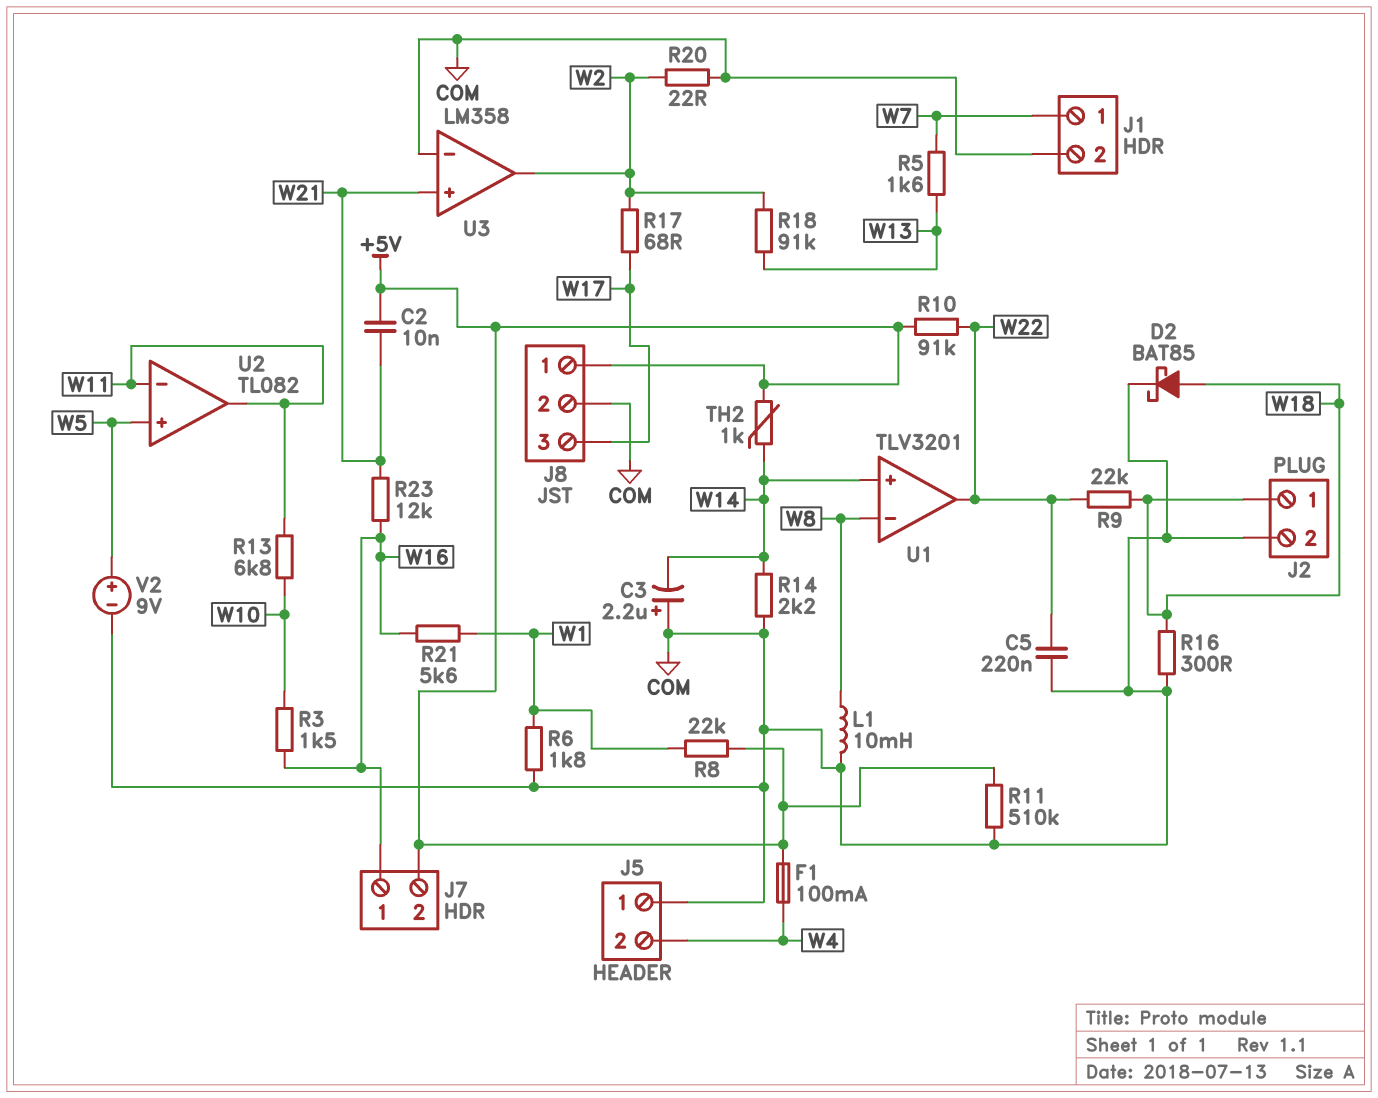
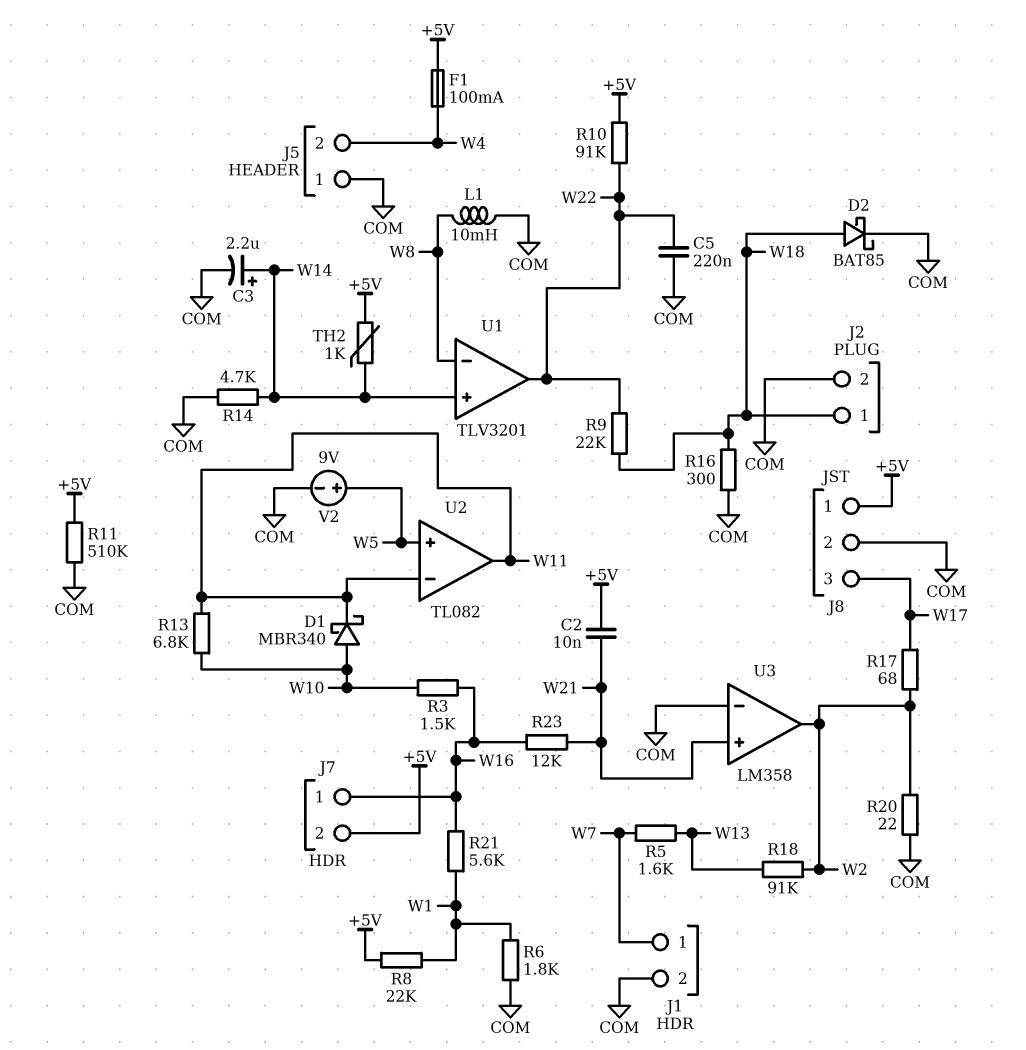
C3: 2.2uF (plus COM, minus W14) -> 2.2uF (plus W14, minus COM)
D1: none -> schottky MBR340 (A W10, K W11)
R14: 2.2k (COM, W14) -> 4.7k (COM, W14)

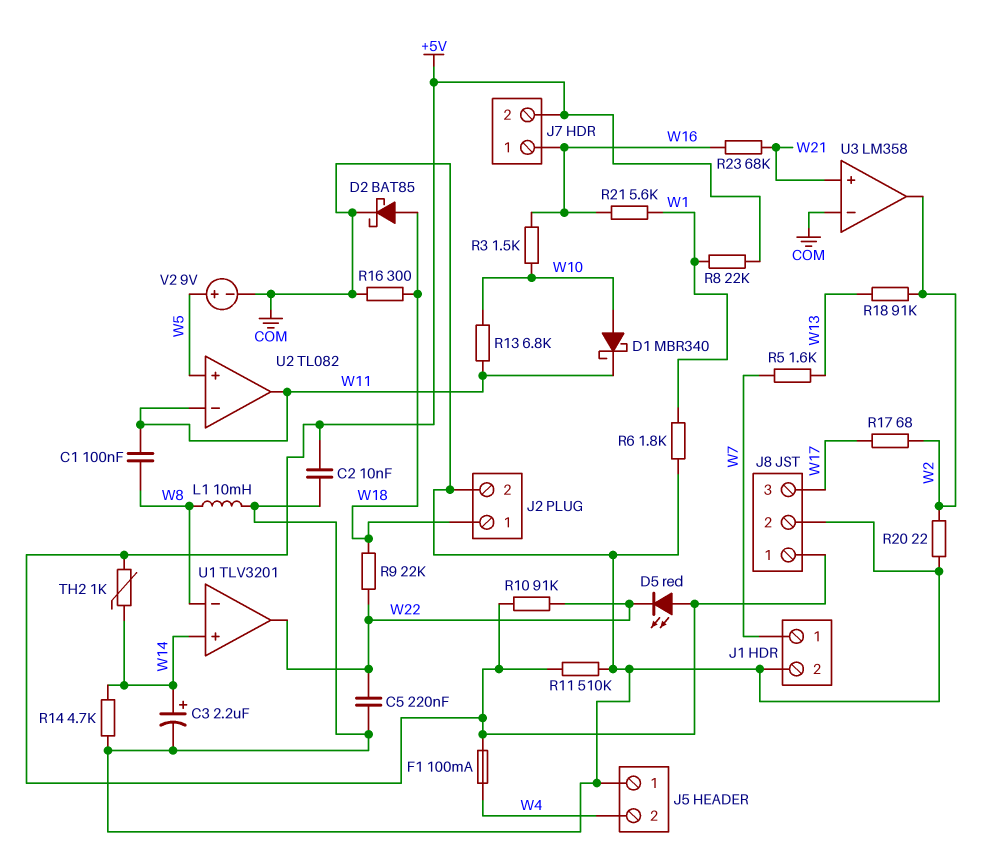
C1: none -> 100nF (W8, W11)
C2: 10nF (+5V, W21) -> 10nF (+5V, COM)
D5: none -> LED red (A +5V, K W22)
R23: 12k (W16, W21) -> 68k (W16, W21)

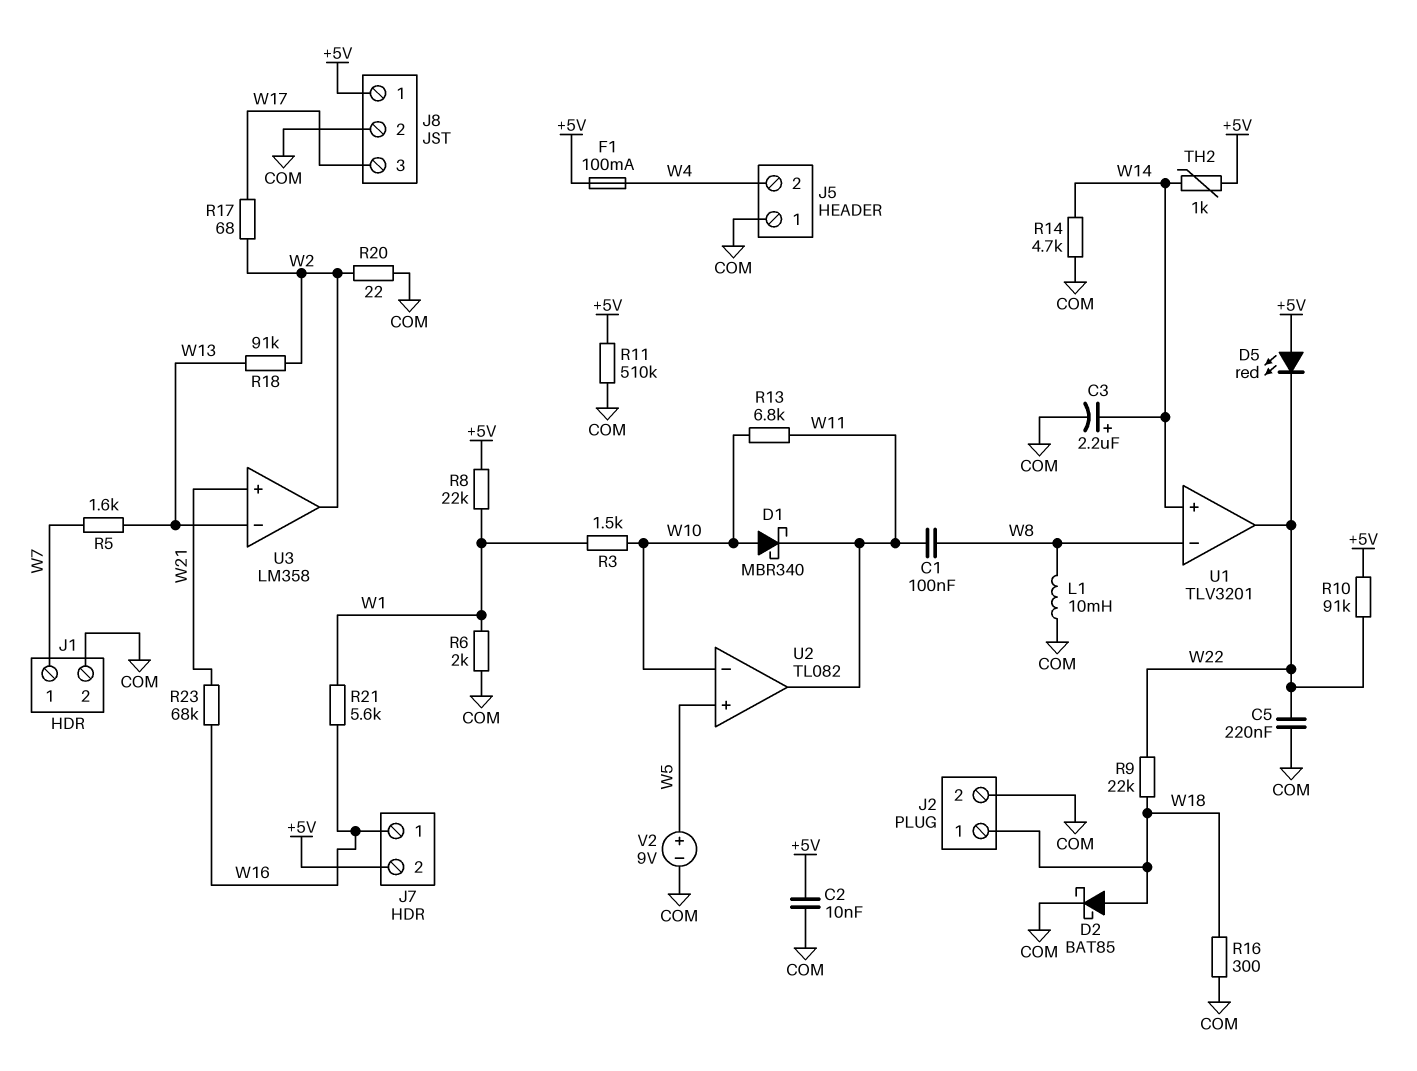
R3: 1.5k (W10, W16) -> 1.5k (W1, W10)
R6: 1.8k (COM, W1) -> 2k (COM, W1)
U2 pin in-: W11 -> W10
U3 pin in-: COM -> W13

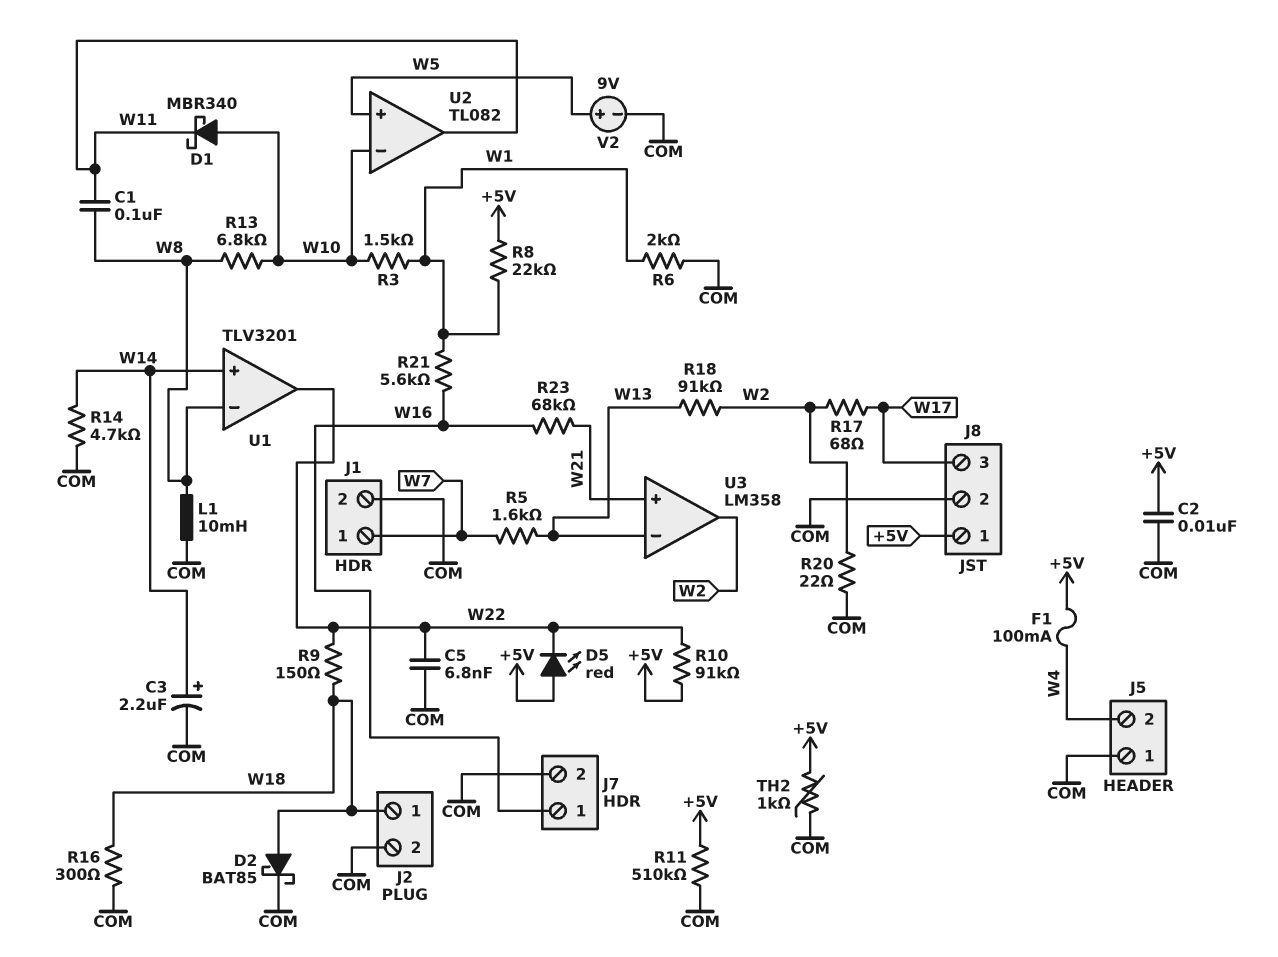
C5: 220nF (COM, W22) -> 6.8nF (COM, W22)
J7 pin 2: +5V -> COM
R9: 22k (W18, W22) -> 150 (W18, W22)
R13: 6.8k (W10, W11) -> 6.8k (W8, W10)
TH2: 1k (+5V, W14) -> 1k (+5V, COM)

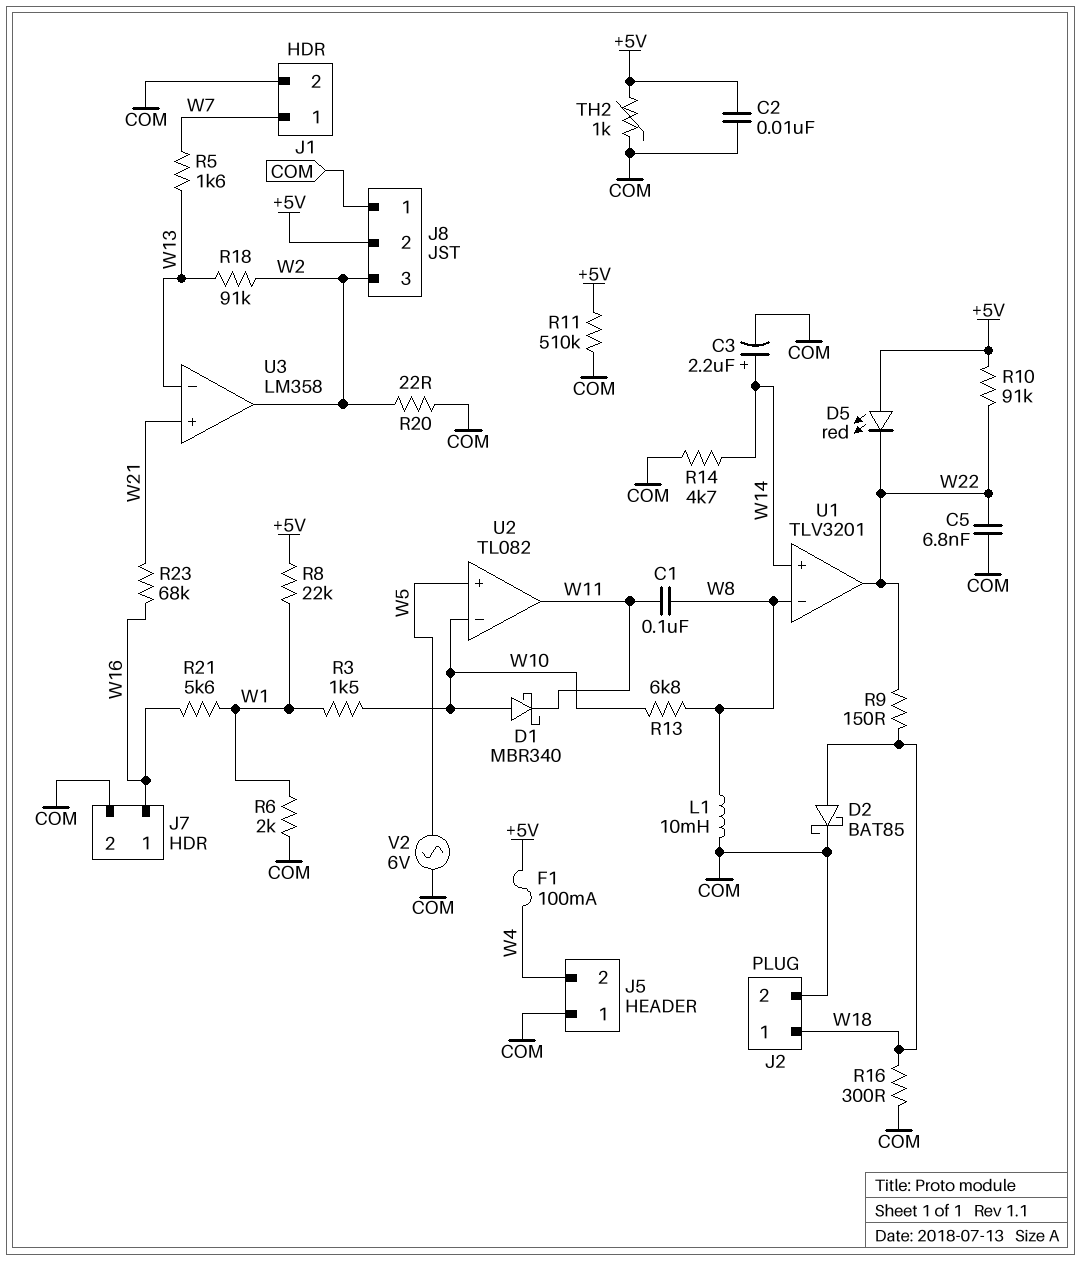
J8 pin 1: +5V -> COM
J8 pin 2: COM -> +5V
J8 pin 3: W17 -> W2
R17: 68 (W2, W17) -> none
V2: 9V (plus W5, minus COM) -> AC 6V (COM, W5)

